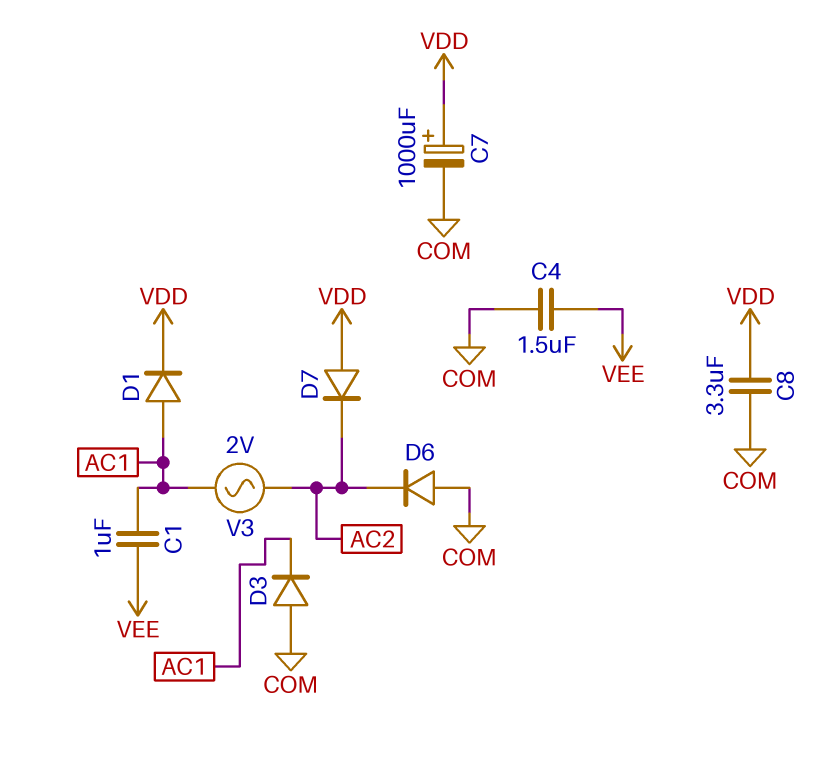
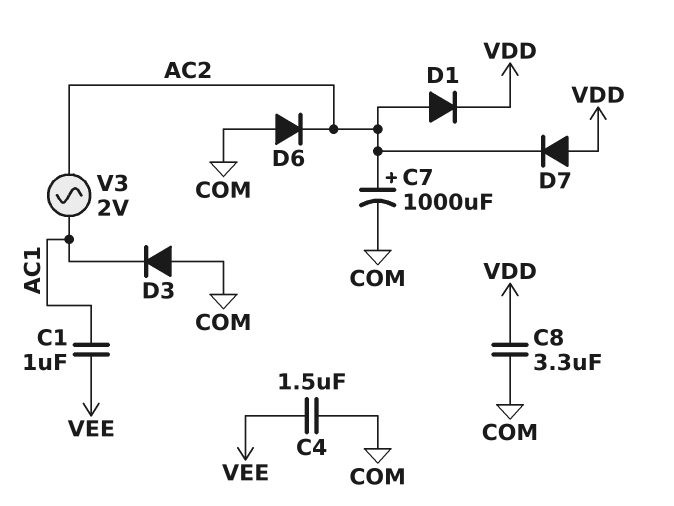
C7: 1000uF (plus VDD, minus COM) -> 1000uF (plus AC2, minus COM)
D1: diode (A AC1, K VDD) -> diode (A AC2, K VDD)

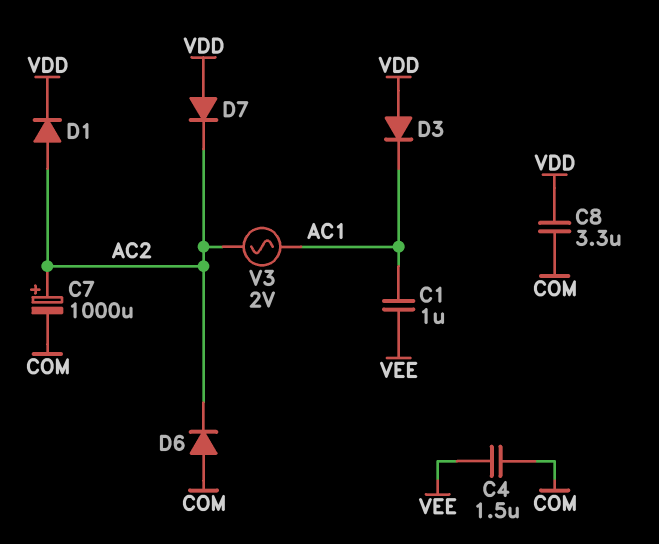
D3: diode (A COM, K AC1) -> diode (A VDD, K AC1)

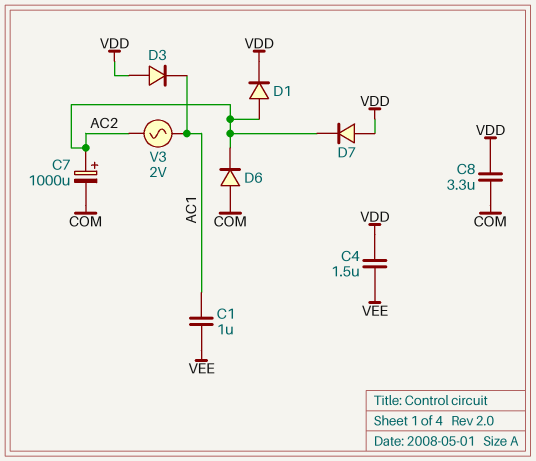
C4: 1.5uF (COM, VEE) -> 1.5uF (VDD, VEE)

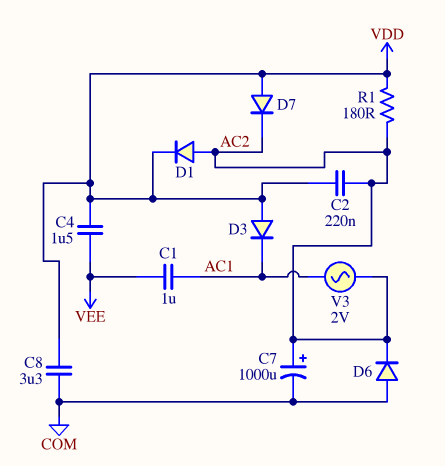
C2: none -> 220nF (AC2, VDD)
R1: none -> 180 (AC2, VDD)

